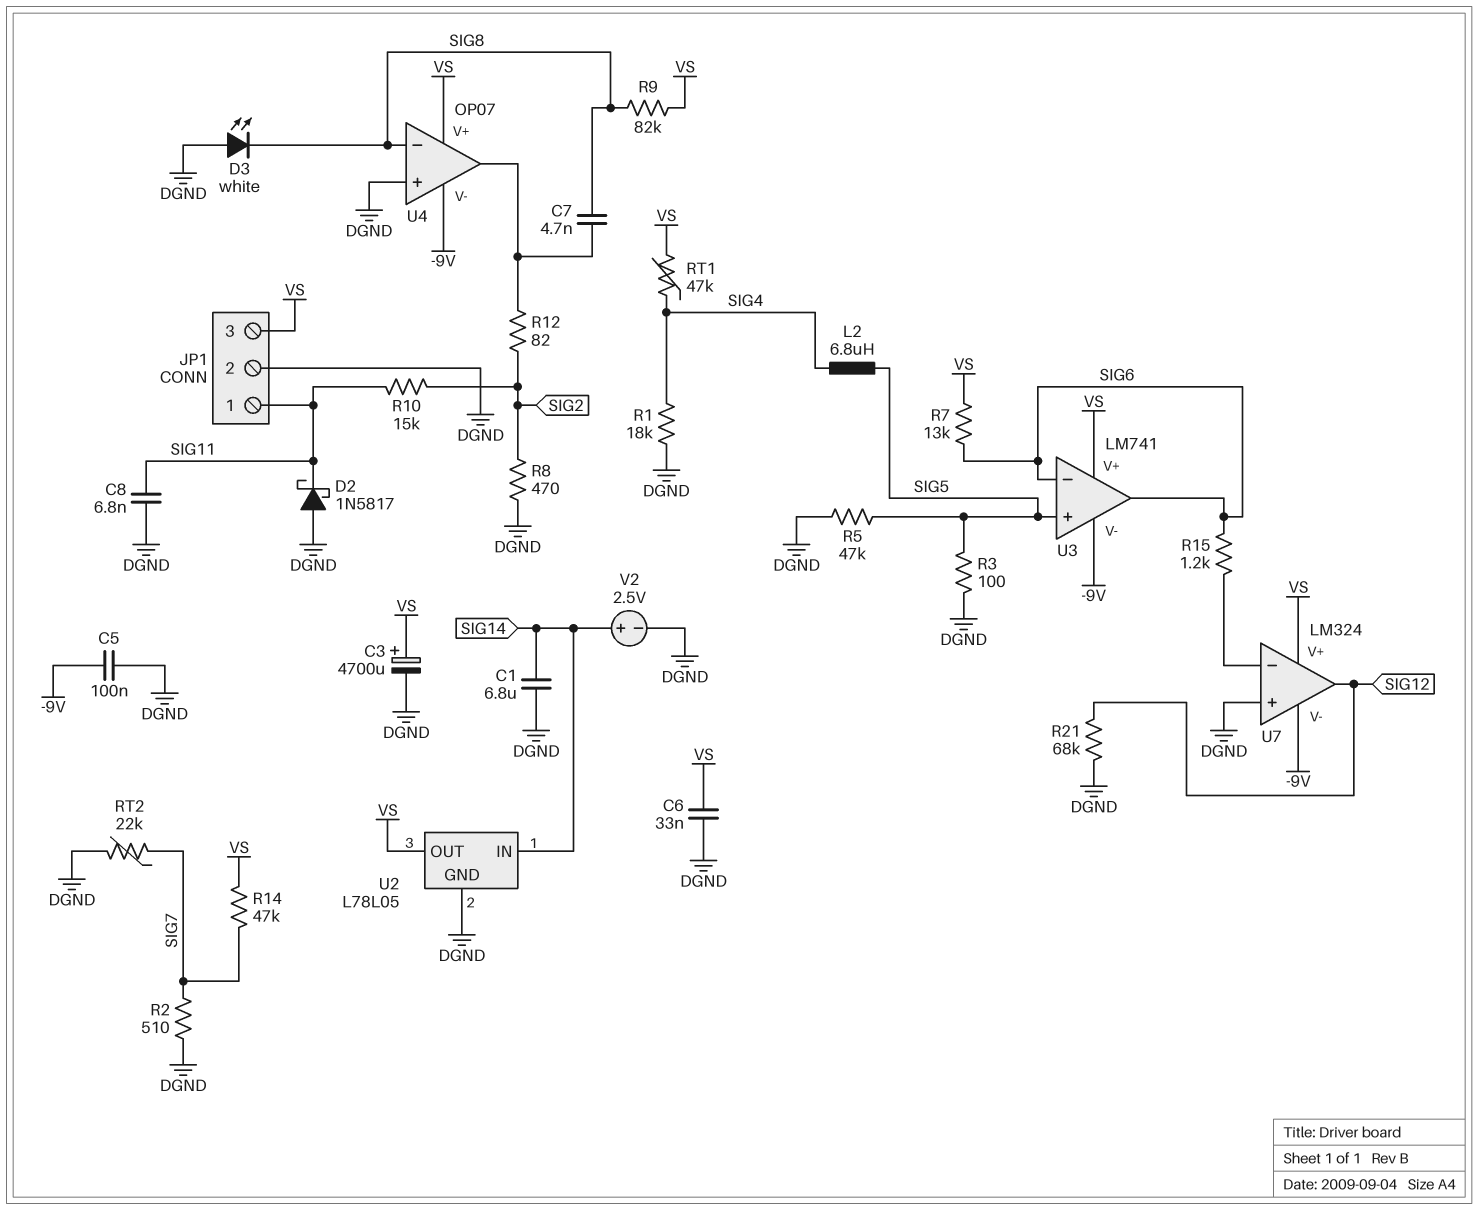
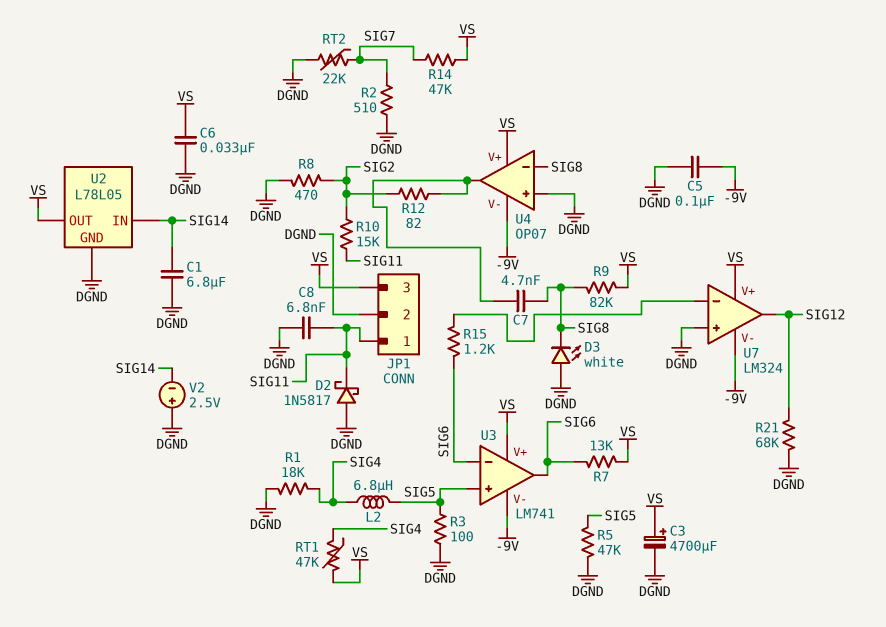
V2: 2.5V (plus SIG14, minus DGND) -> 2.5V (plus DGND, minus SIG14)

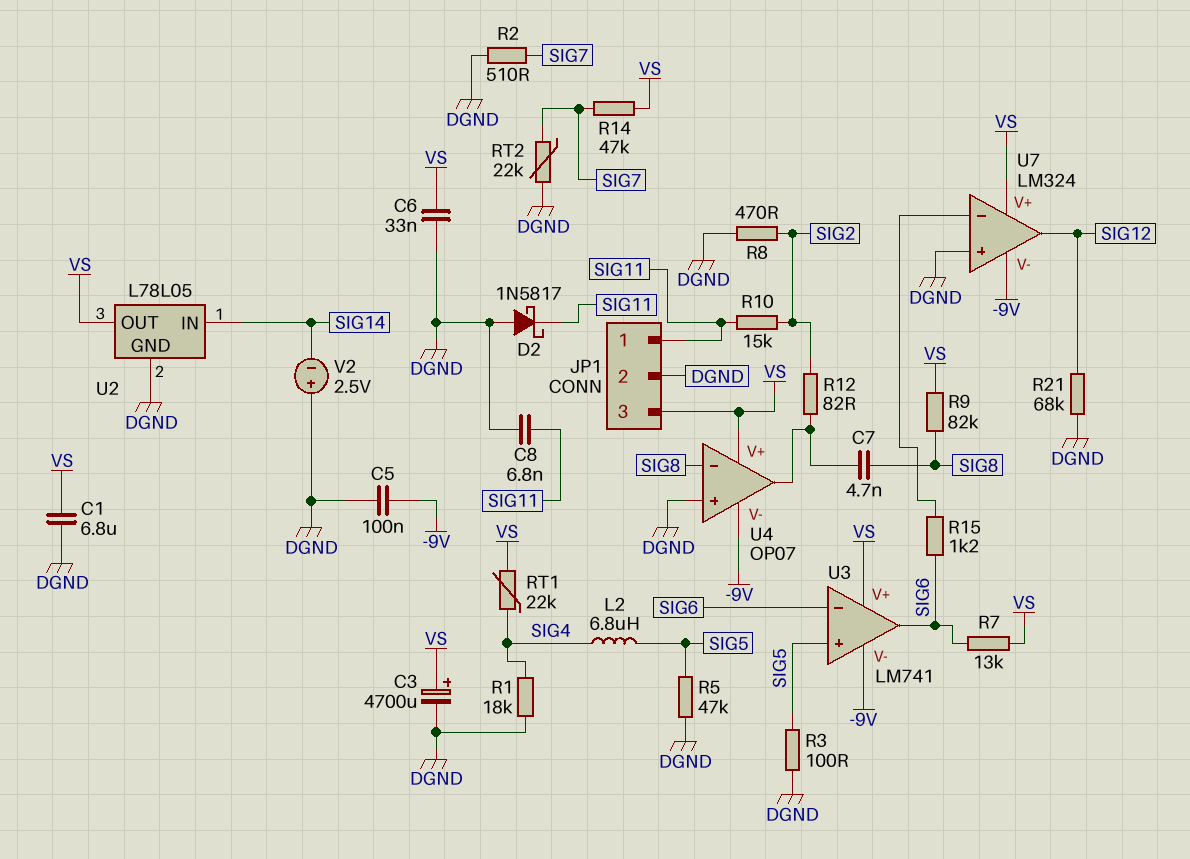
C1: 6.8uF (DGND, SIG14) -> 6.8uF (DGND, VS)
D3: LED white (A DGND, K SIG8) -> none
RT1: 47k (SIG4, VS) -> 22k (SIG4, VS)

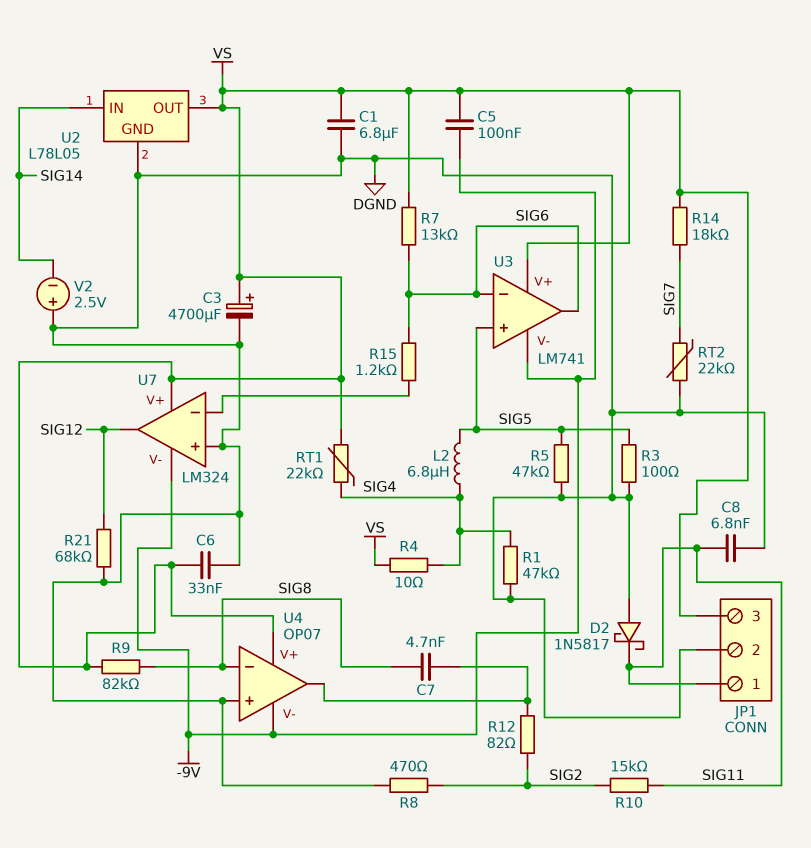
C5: 100nF (-9V, DGND) -> 100nF (-9V, VS)
R1: 18k (DGND, SIG4) -> 47k (DGND, SIG4)
R2: 510 (DGND, SIG7) -> none
R4: none -> 10 (SIG4, VS)
R14: 47k (SIG7, VS) -> 18k (SIG7, VS)

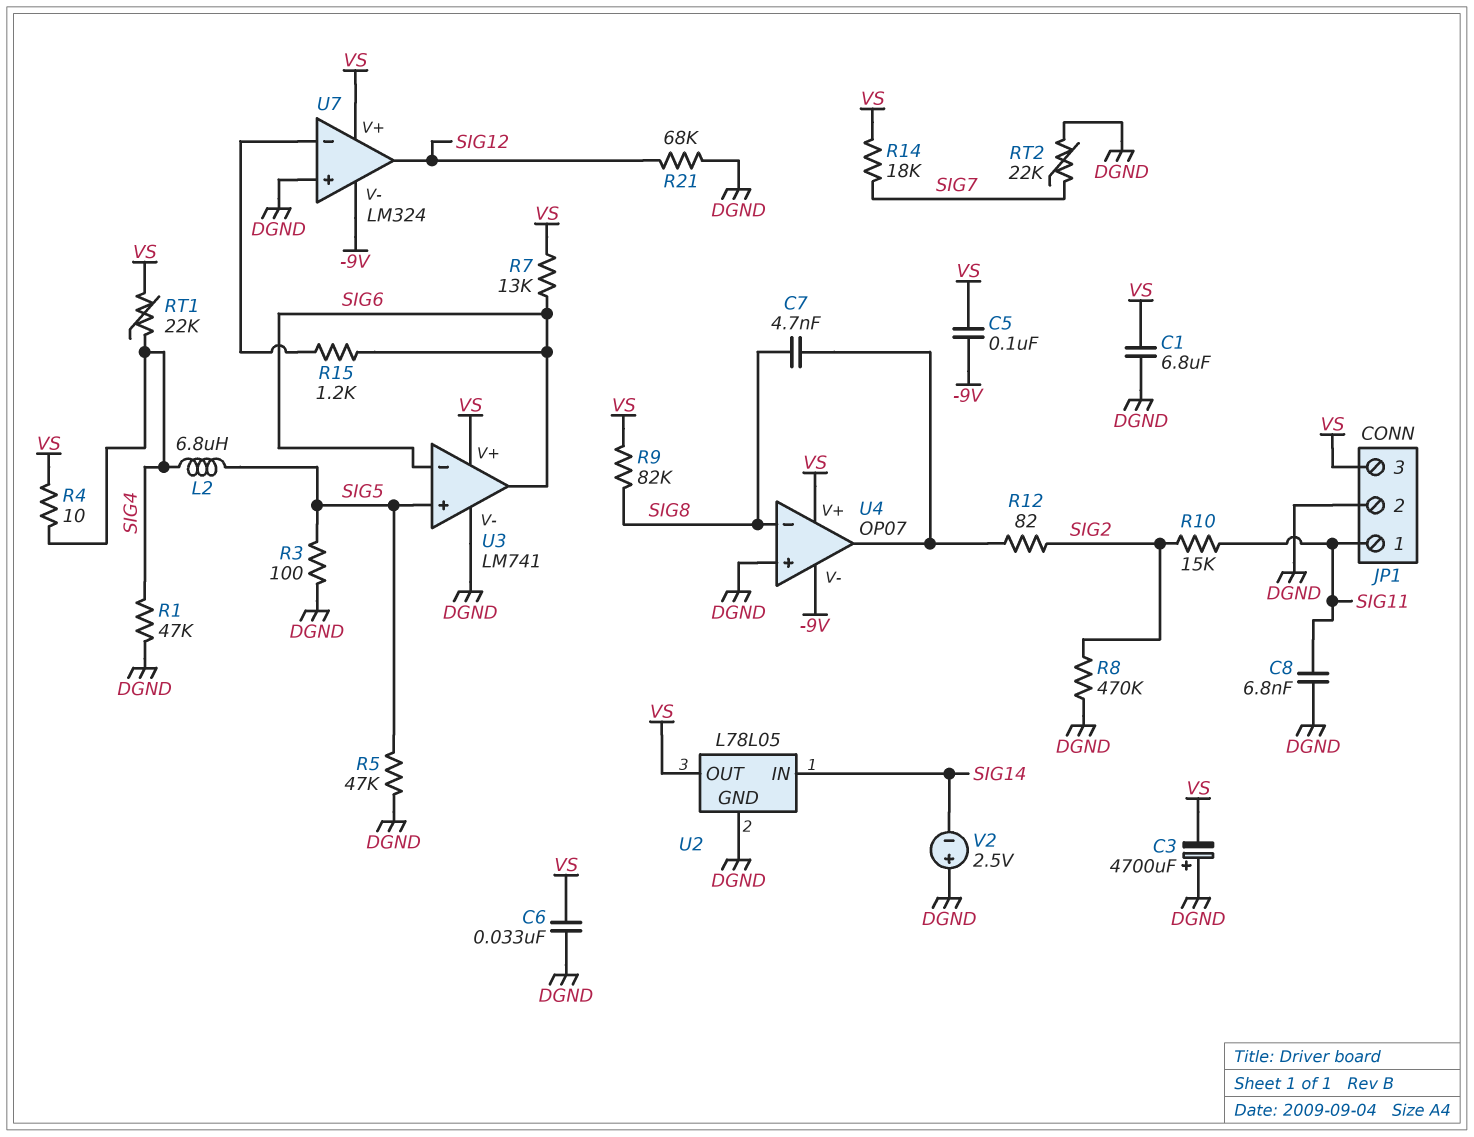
C3: 4700uF (plus VS, minus DGND) -> 4700uF (plus DGND, minus VS)
D2: schottky 1N5817 (A DGND, K SIG11) -> none
R8: 470 (DGND, SIG2) -> 470k (DGND, SIG2)
U3 pin V-: -9V -> DGND

